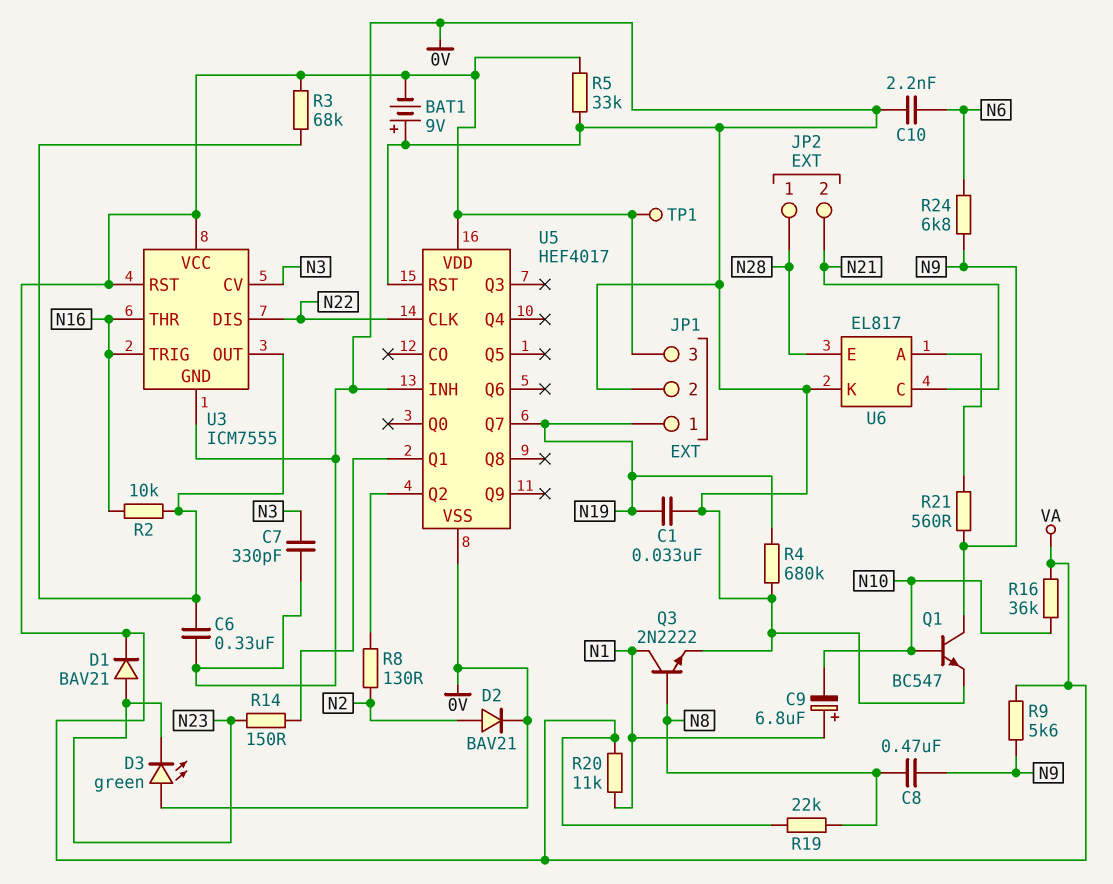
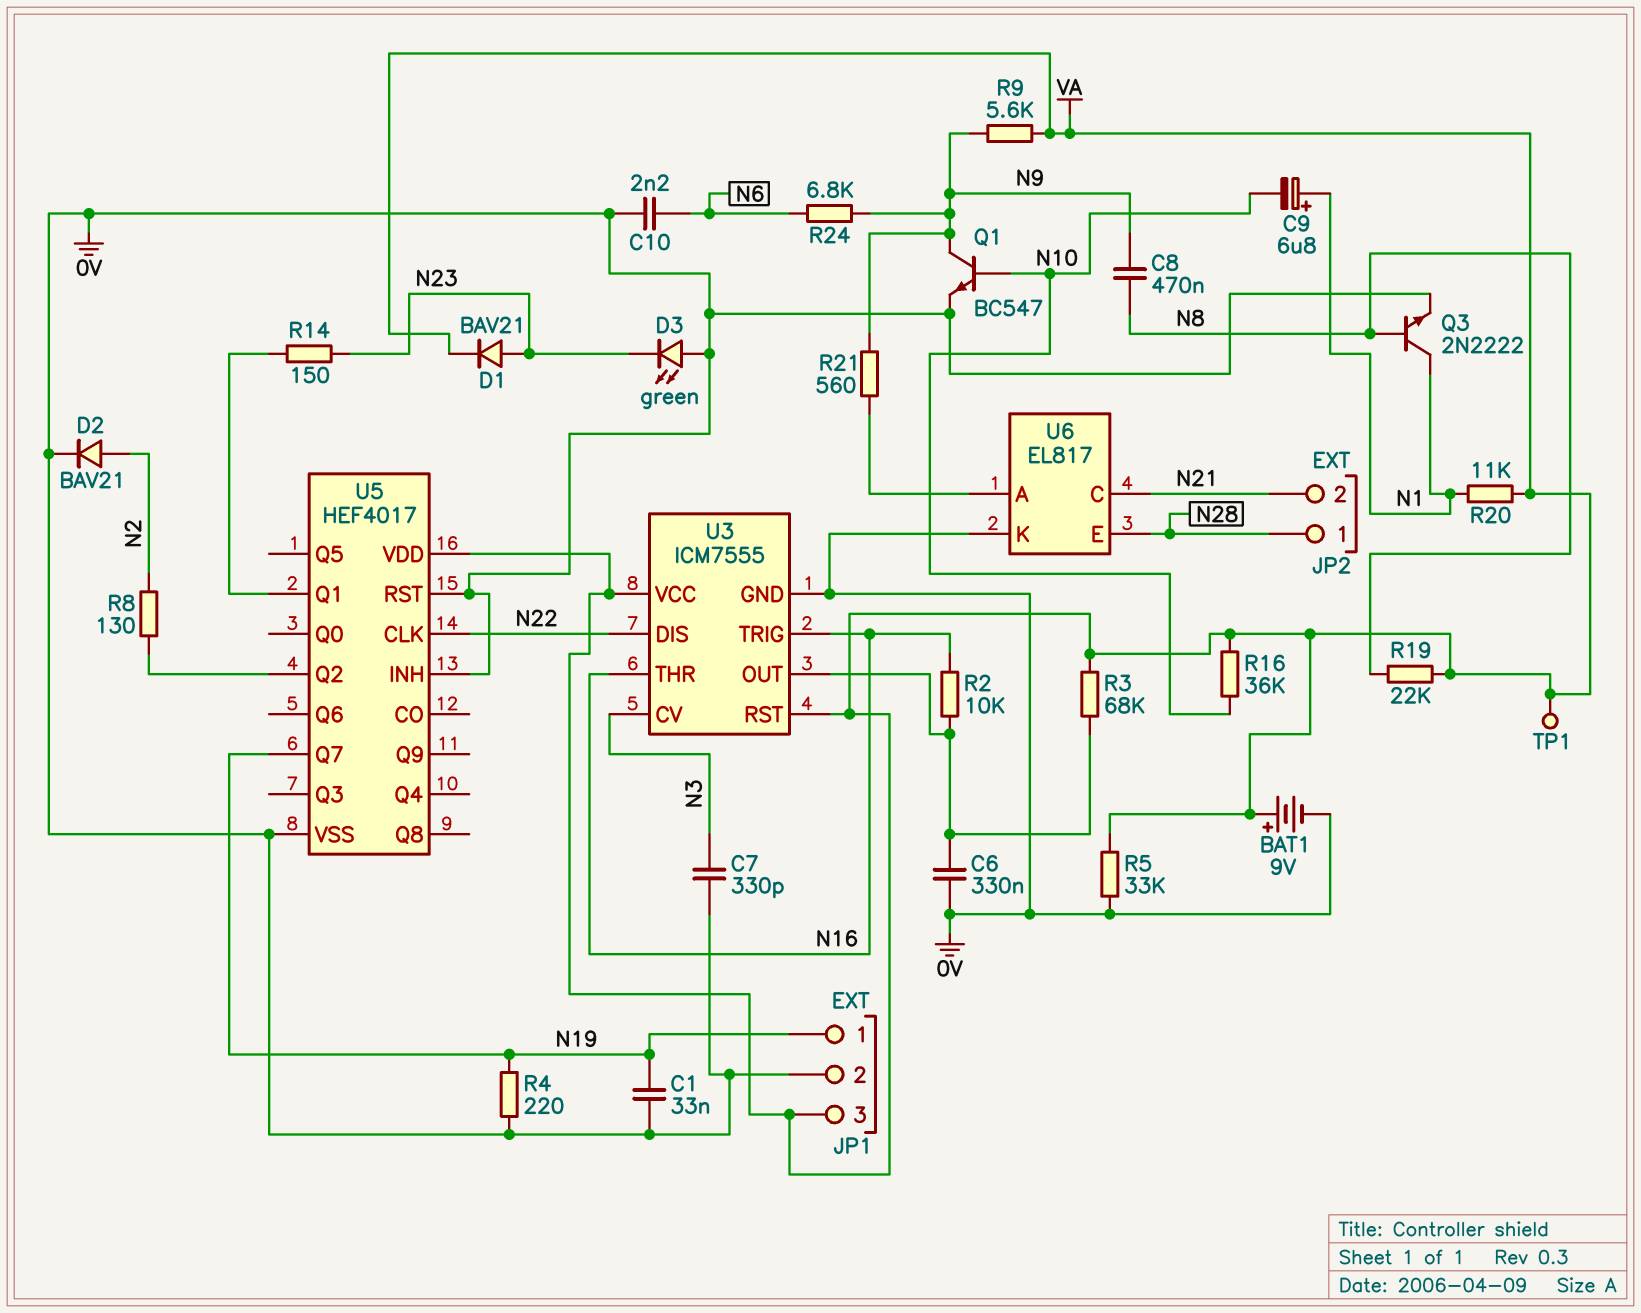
BAT1: 9V (plus 0V, minus VA) -> 9V (plus VA, minus 0V)
R4: 680k (0V, N19) -> 220 (0V, N19)

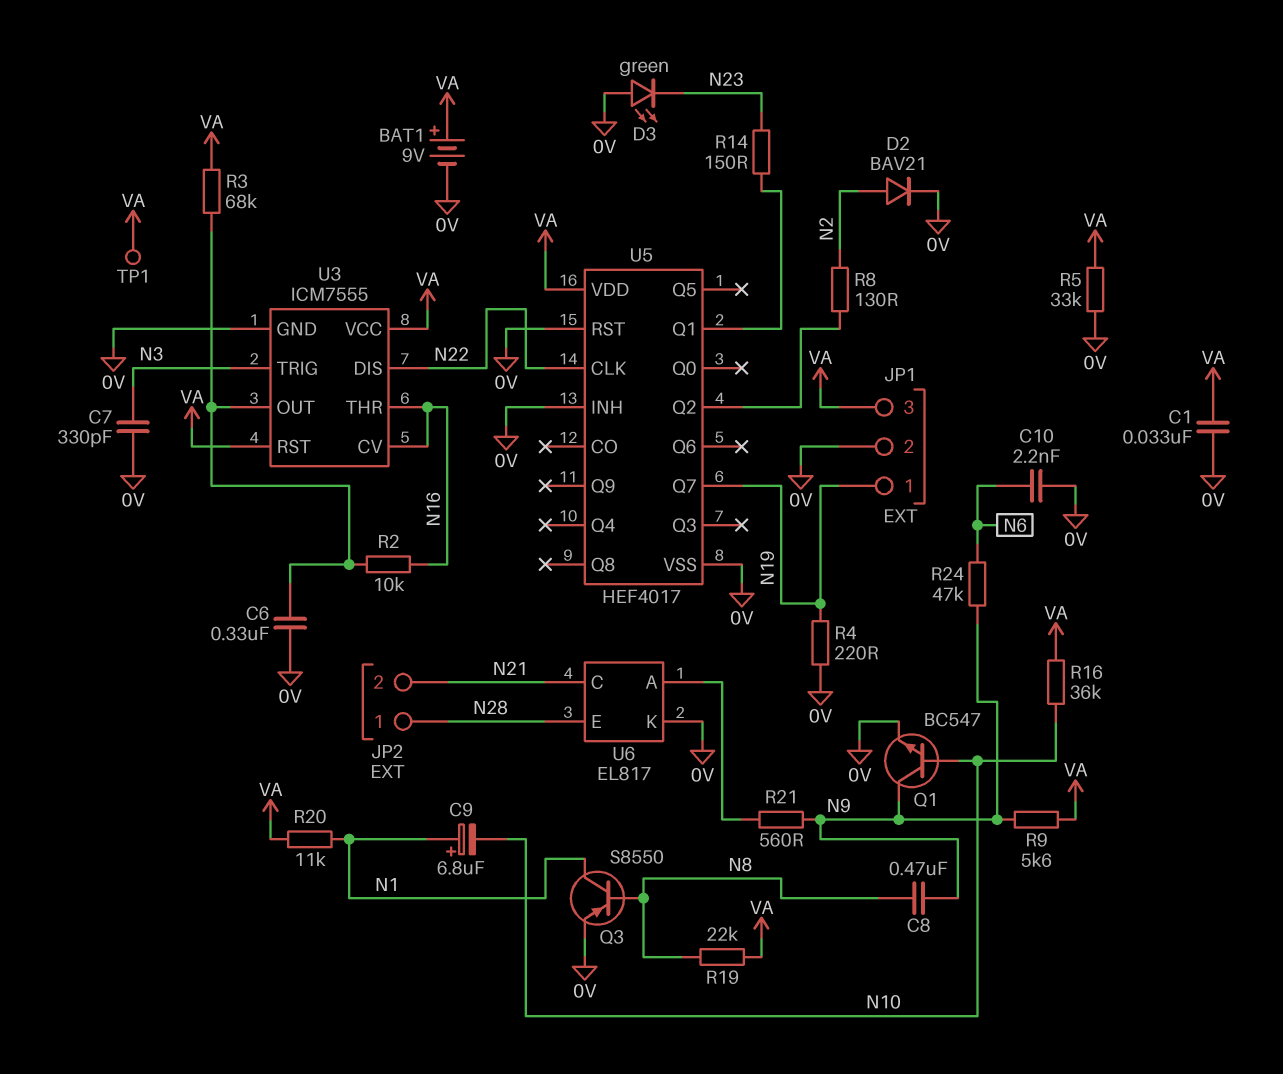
C1: 33nF (0V, N19) -> 33nF (0V, VA)
D1: diode BAV21 (A N23, K VA) -> none
Q3: NPN 2N2222 (B N8, C N1, E 0V) -> PNP S8550 (B N8, C N1, E 0V)
R24: 6.8k (N6, N9) -> 47k (N6, N9)
U3 pin CV: N3 -> N16
U3 pin TRIG: N16 -> N3

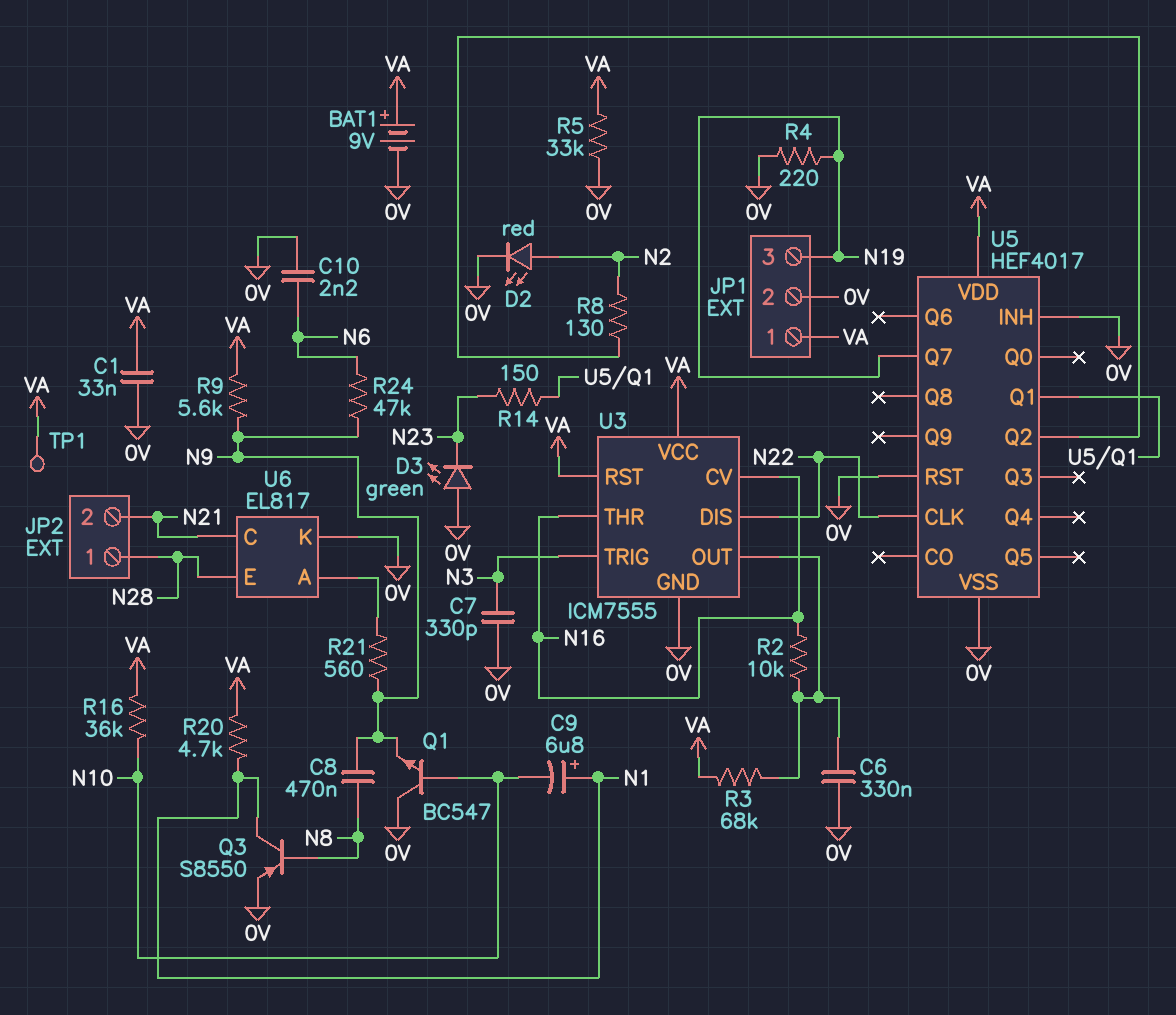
D2: diode BAV21 (A N2, K 0V) -> LED red (A N2, K 0V)
JP1 pin 1: N19 -> VA
JP1 pin 3: VA -> N19
Q1: NPN BC547 (B N10, C N9, E 0V) -> NPN BC547 (B N10, C 0V, E N9)
R19: 22k (N8, VA) -> none
R20: 11k (N1, VA) -> 4.7k (N1, VA)

